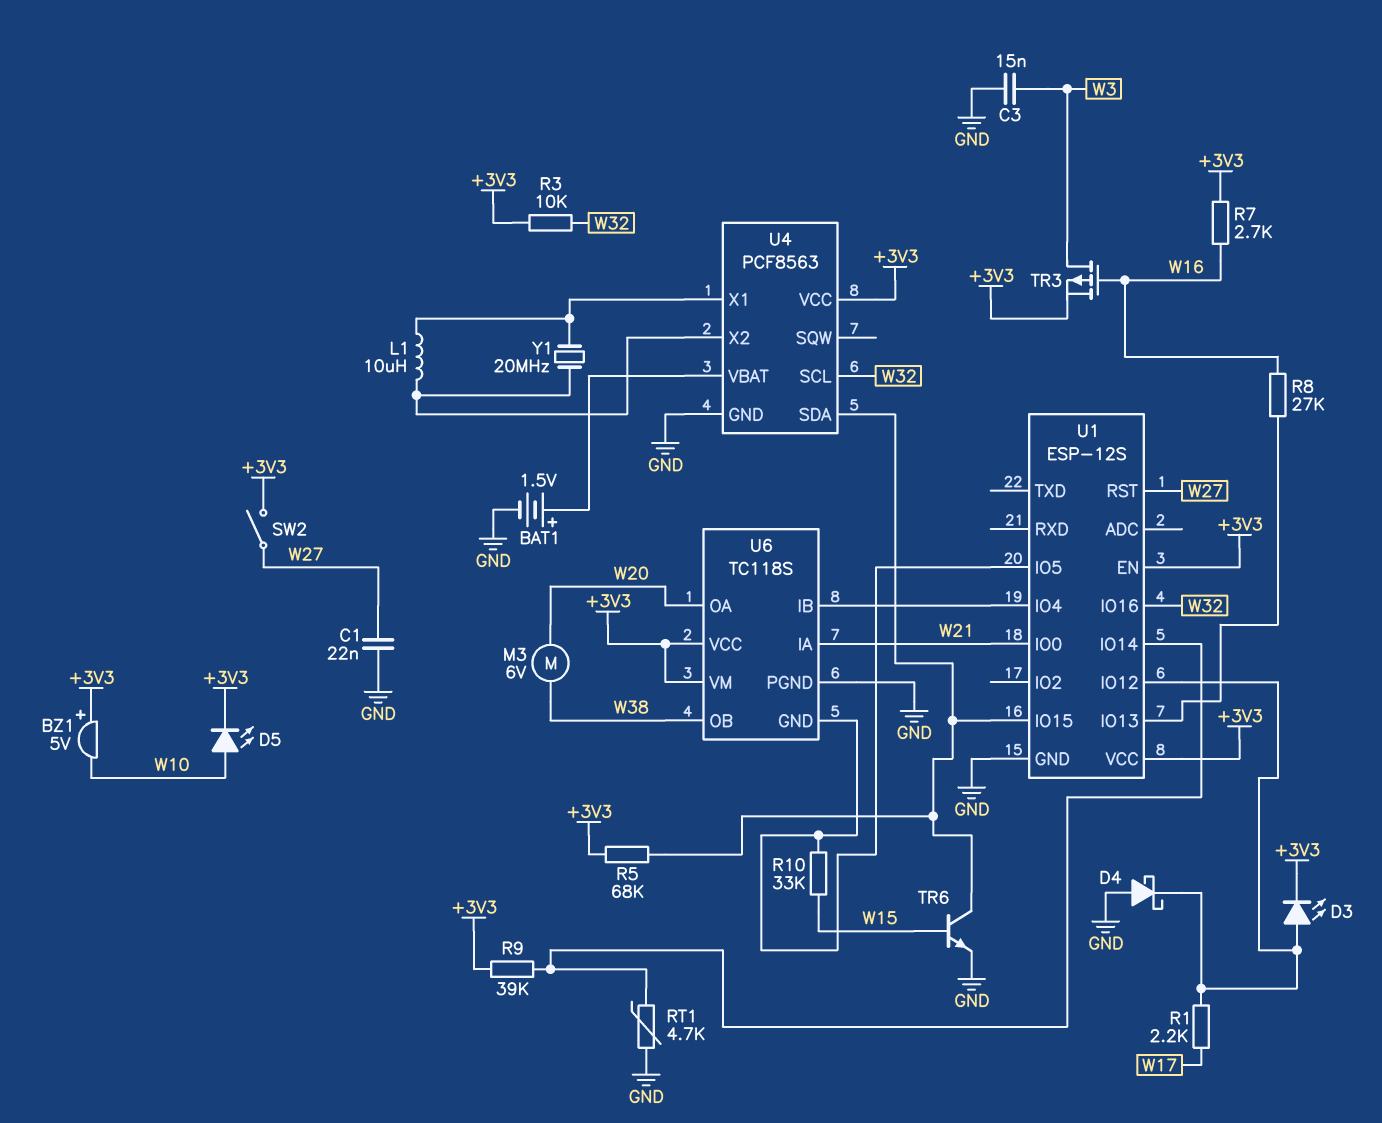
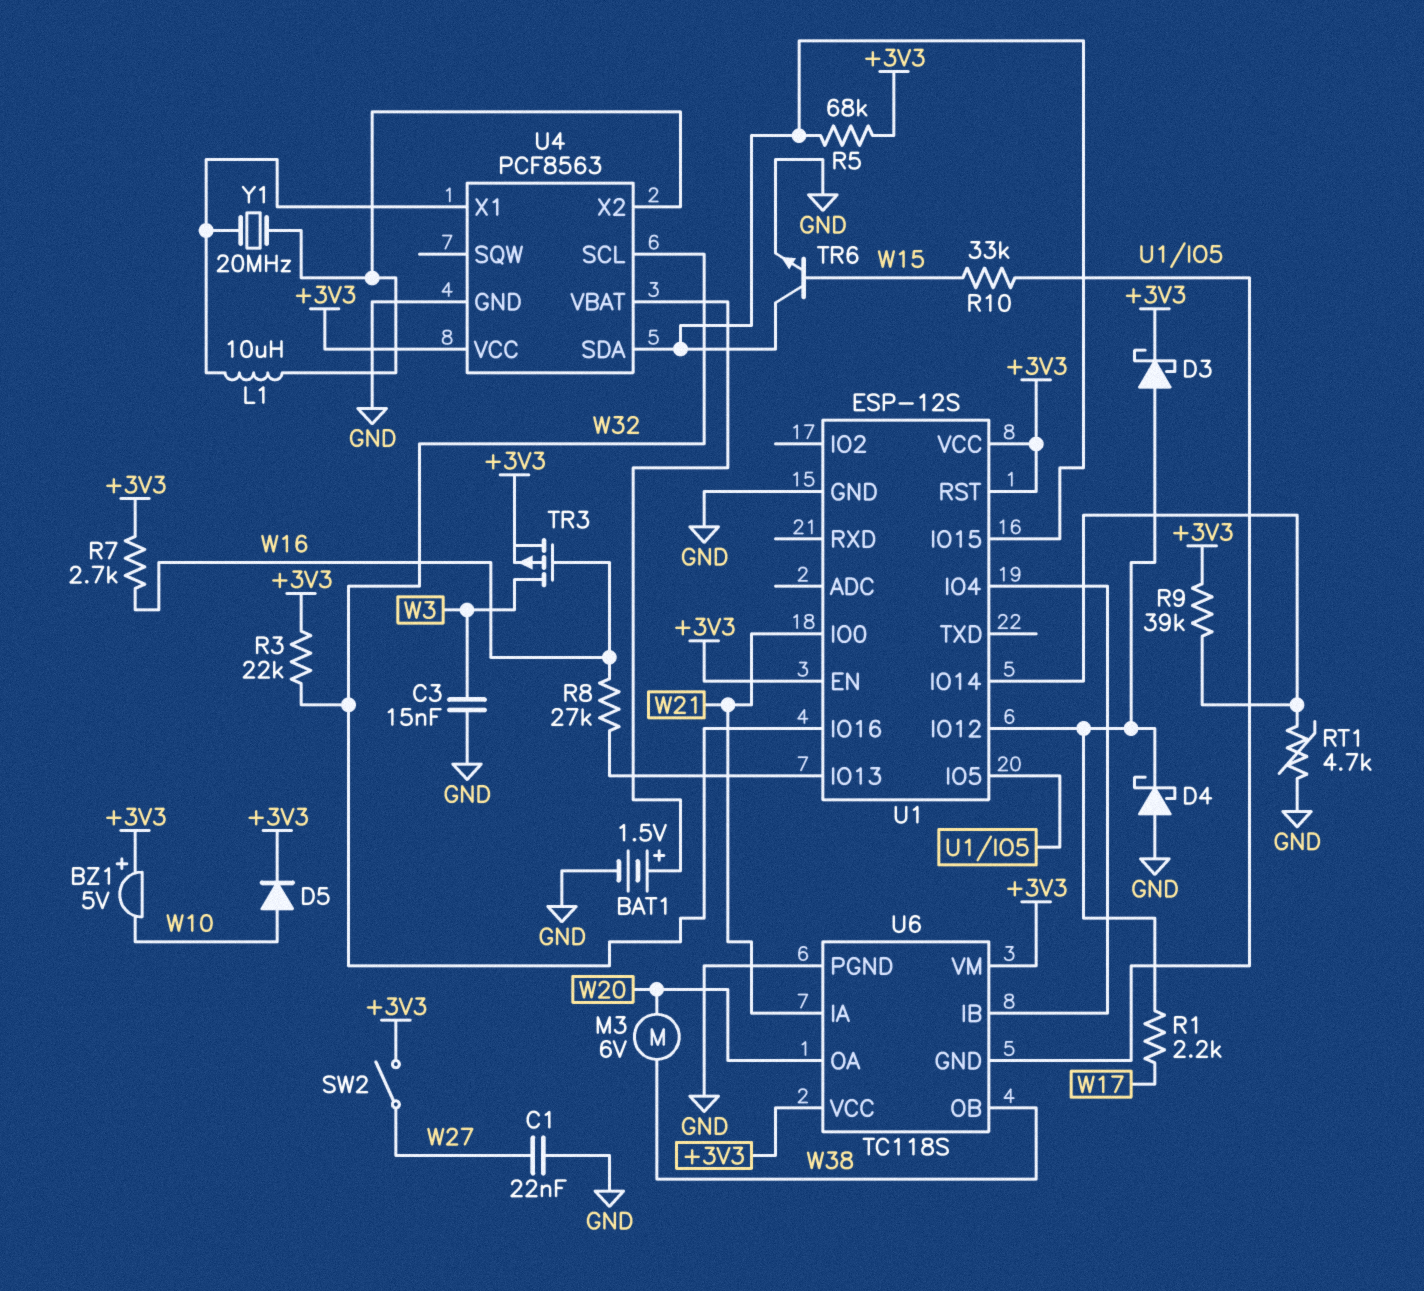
D3: LED (A U1/IO12, K +3V3) -> schottky (A U1/IO12, K +3V3)
D5: LED (A W10, K +3V3) -> diode (A W10, K +3V3)
R3: 10k (+3V3, W32) -> 22k (+3V3, W32)
U1 pin RST: W27 -> +3V3

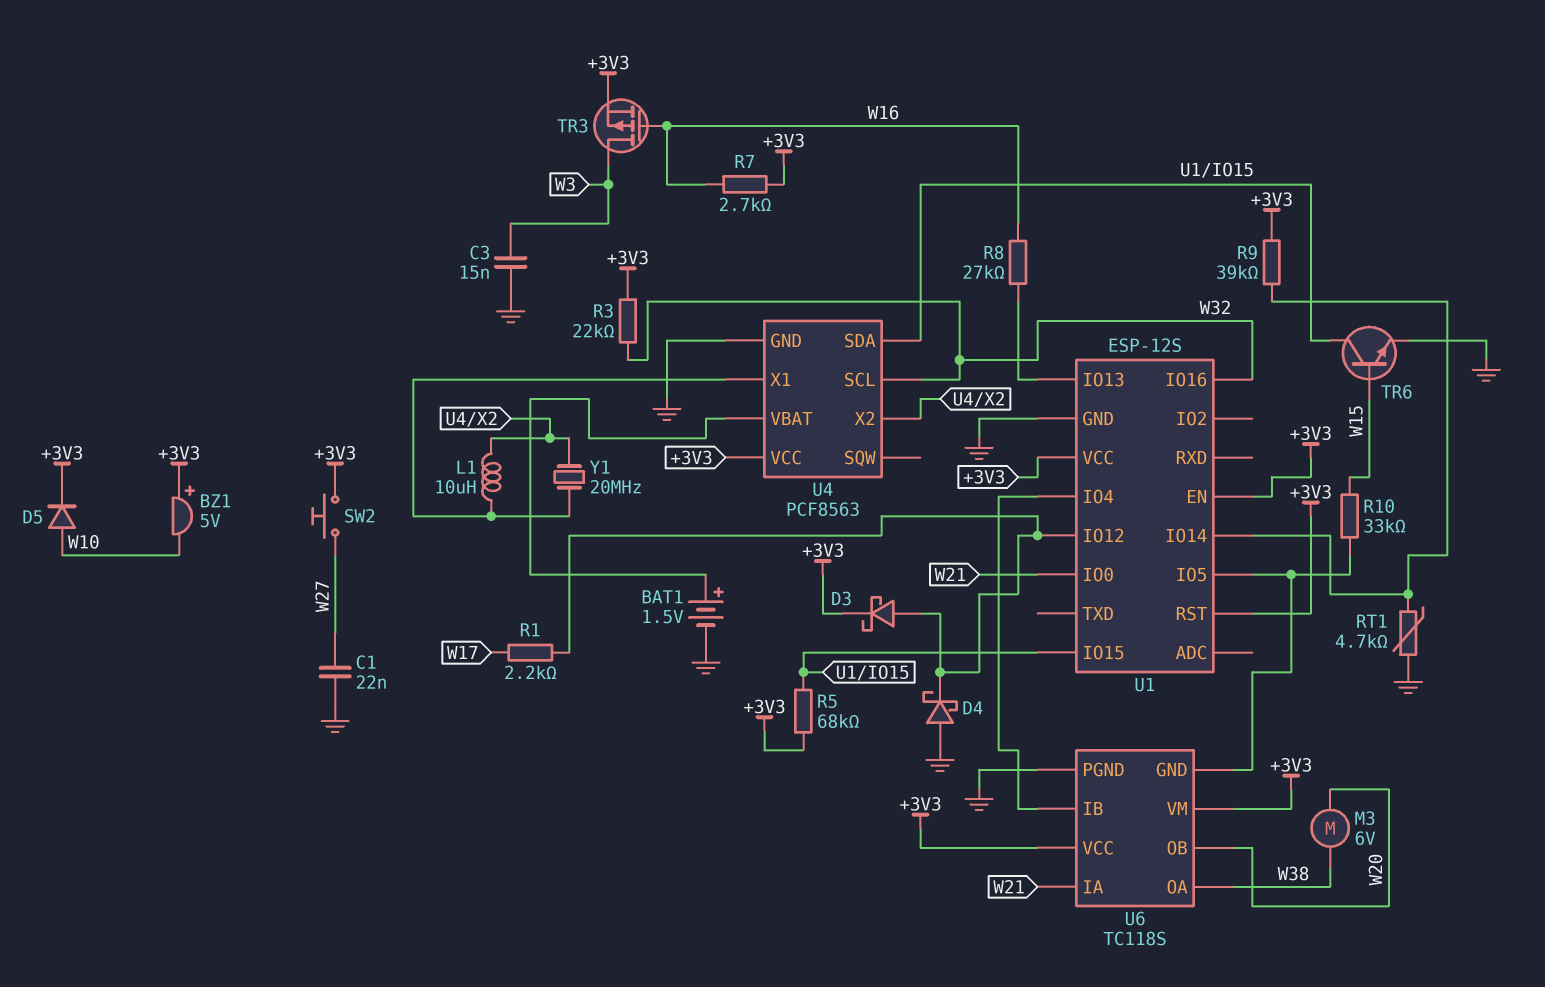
SW2: switch (+3V3, W27) -> button (+3V3, W27)
U6 pin OA: W20 -> W38
U6 pin OB: W38 -> W20

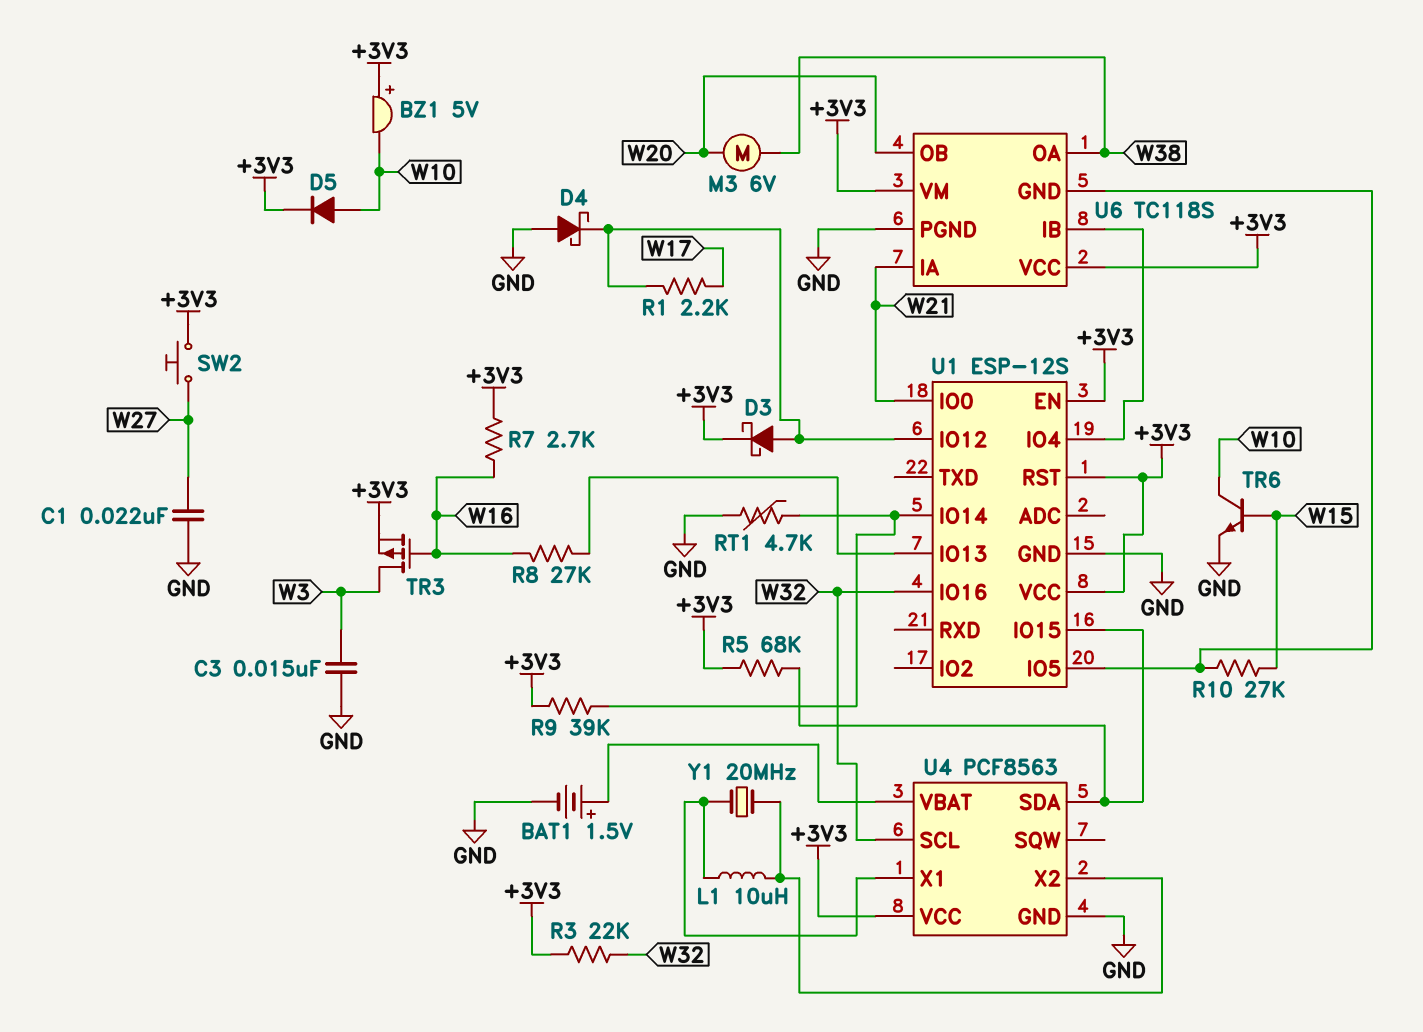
R10: 33k (U1/IO5, W15) -> 27k (U1/IO5, W15)
TR6: NPN (B W15, C U1/IO15, E GND) -> NPN (B W15, C W10, E GND)

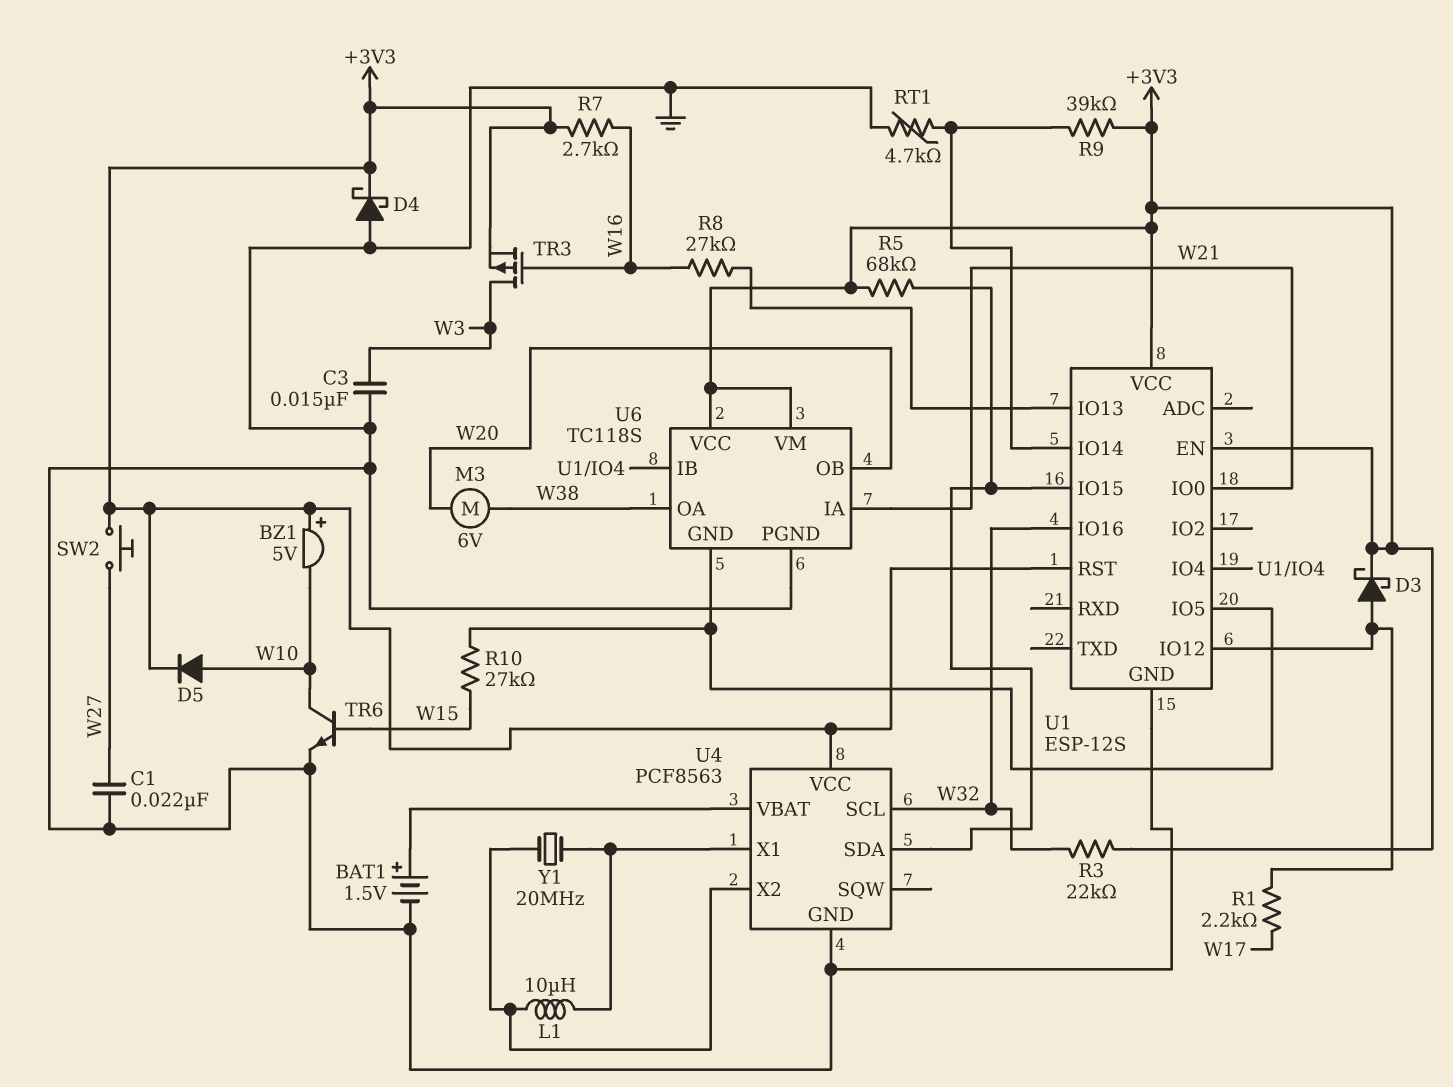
D4: schottky (A GND, K U1/IO12) -> schottky (A GND, K +3V3)

